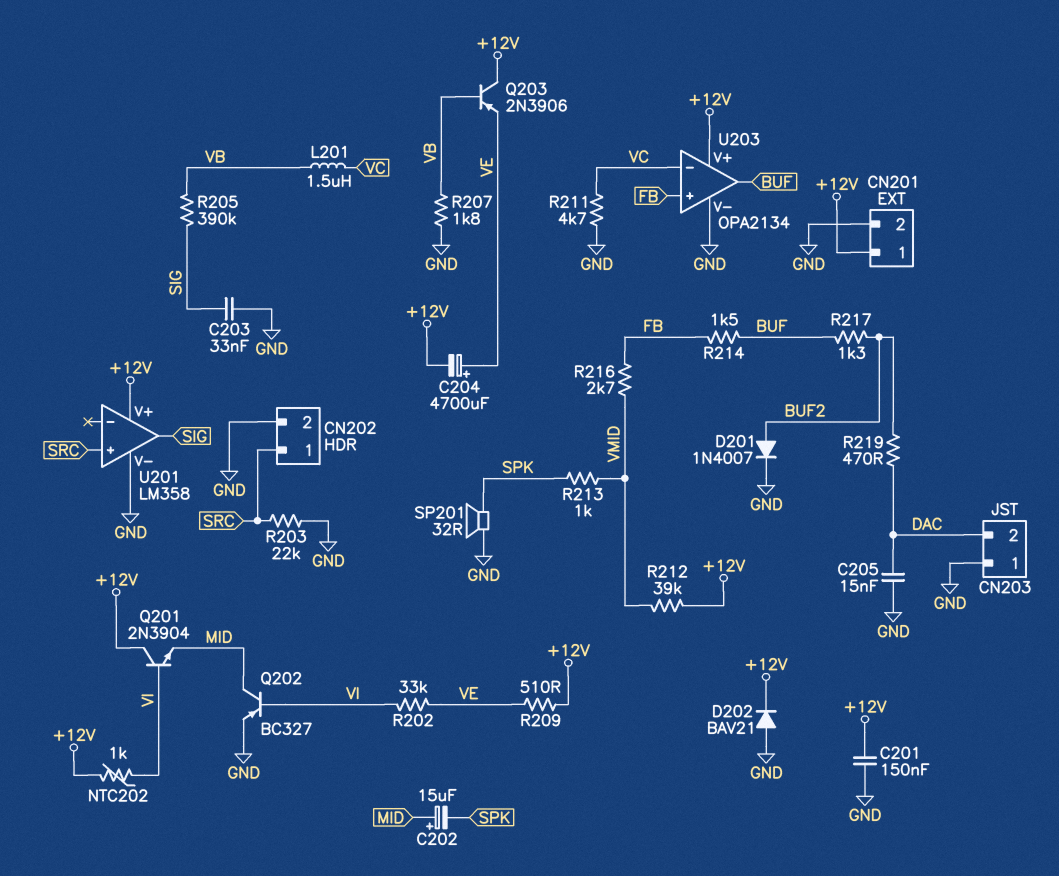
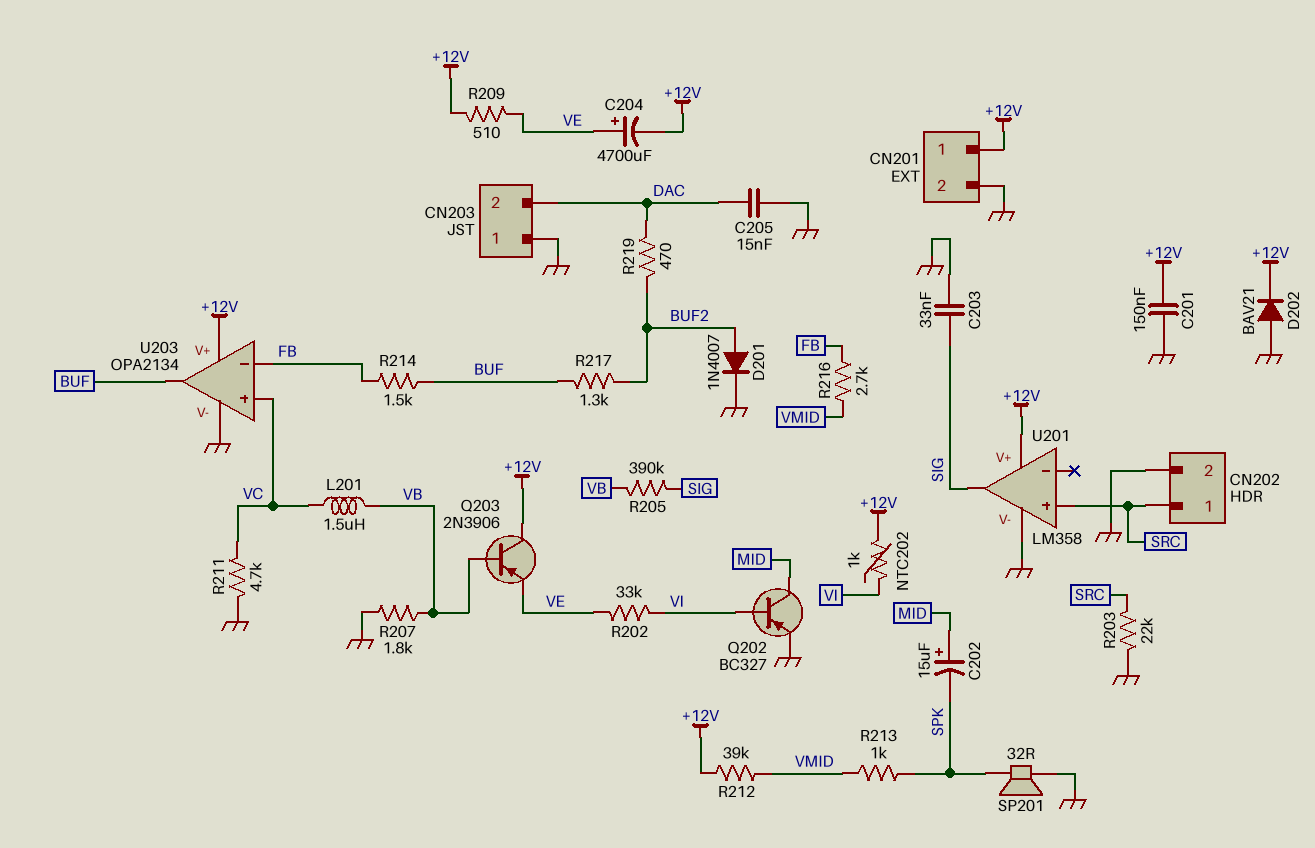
Q201: NPN 2N3904 (B VI, C +12V, E MID) -> none
U203 pin in+: FB -> VC
U203 pin in-: VC -> FB

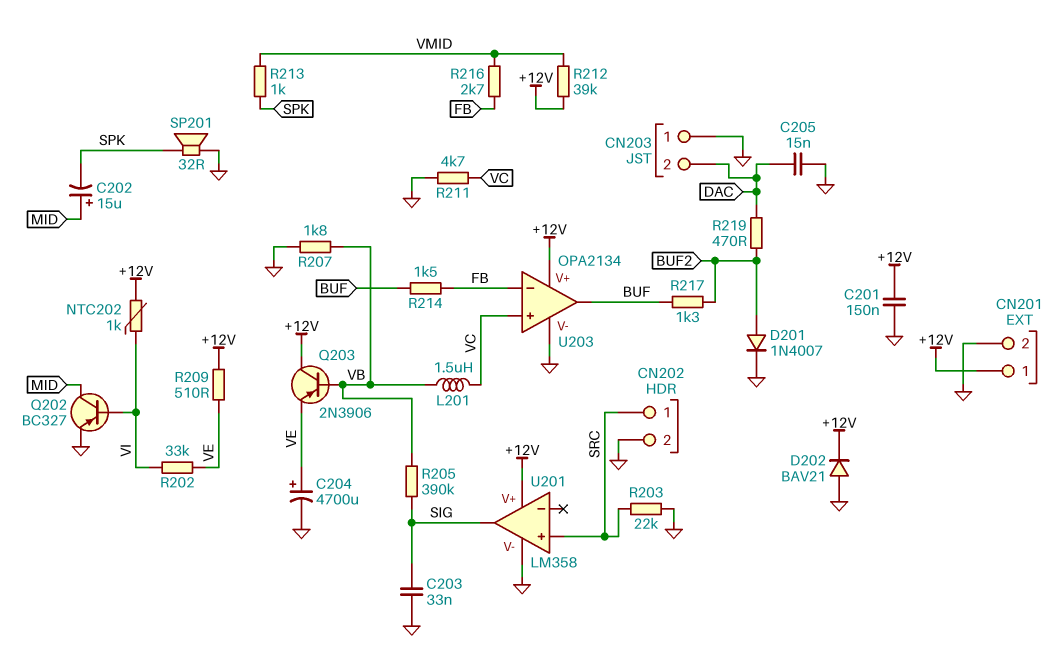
C204: 4700uF (plus VE, minus +12V) -> 4700uF (plus VE, minus GND)

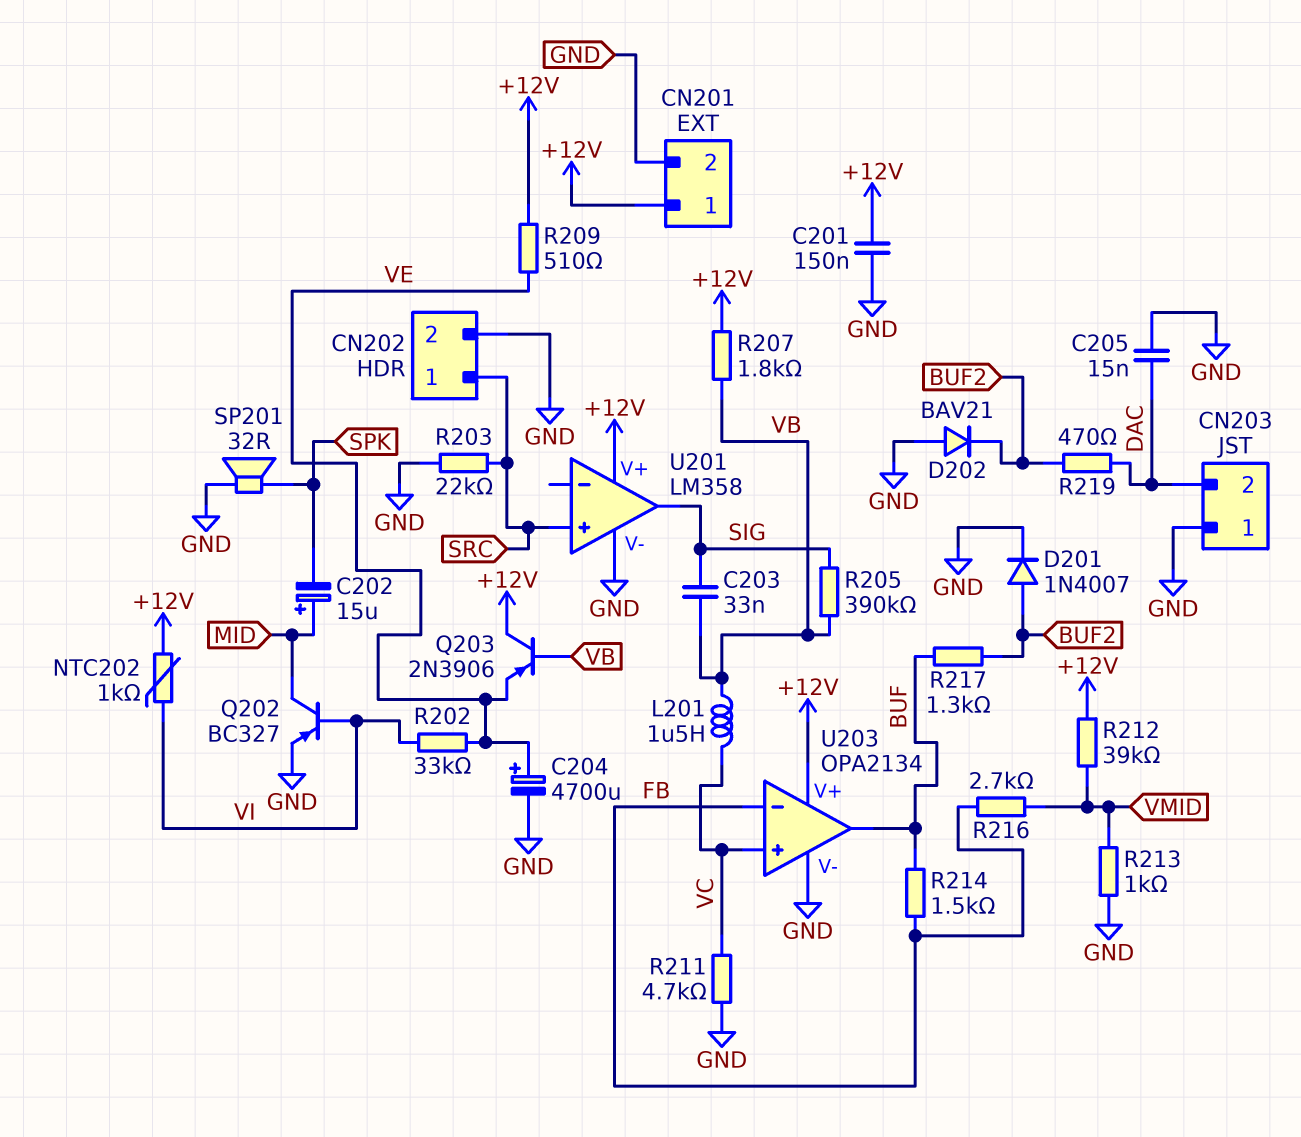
C203: 33nF (GND, SIG) -> 33nF (SIG, VB)
D202: diode BAV21 (A GND, K +12V) -> diode BAV21 (A GND, K BUF2)
R207: 1.8k (GND, VB) -> 1.8k (+12V, VB)
R213: 1k (SPK, VMID) -> 1k (GND, VMID)

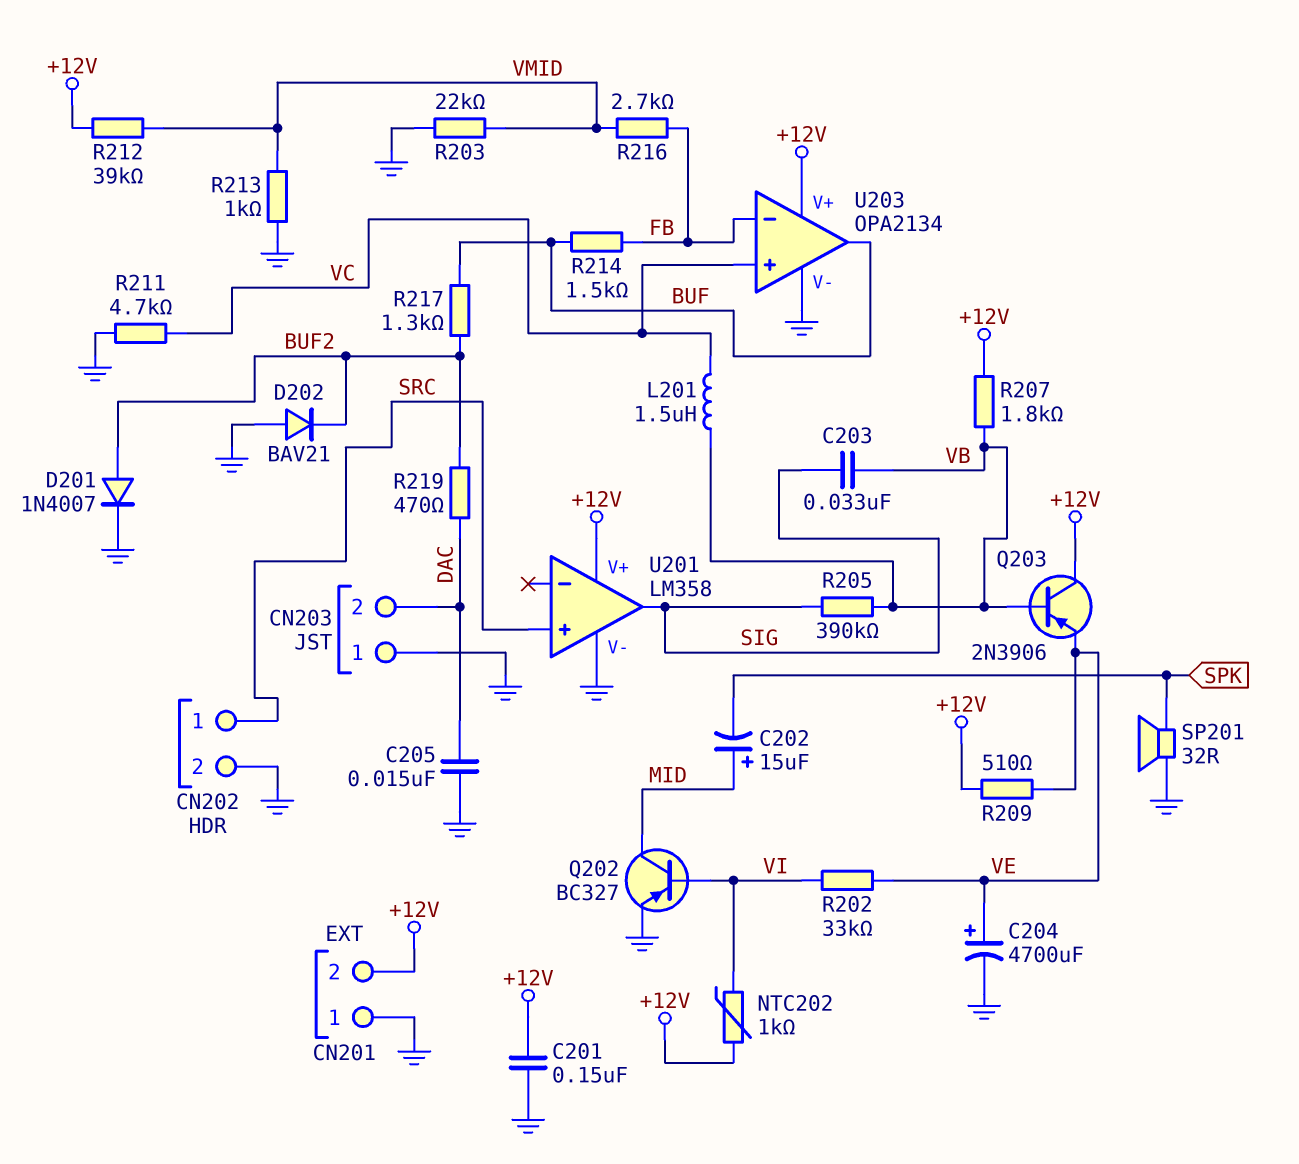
CN201 pin 1: +12V -> GND
CN201 pin 2: GND -> +12V
R203: 22k (GND, SRC) -> 22k (GND, VMID)

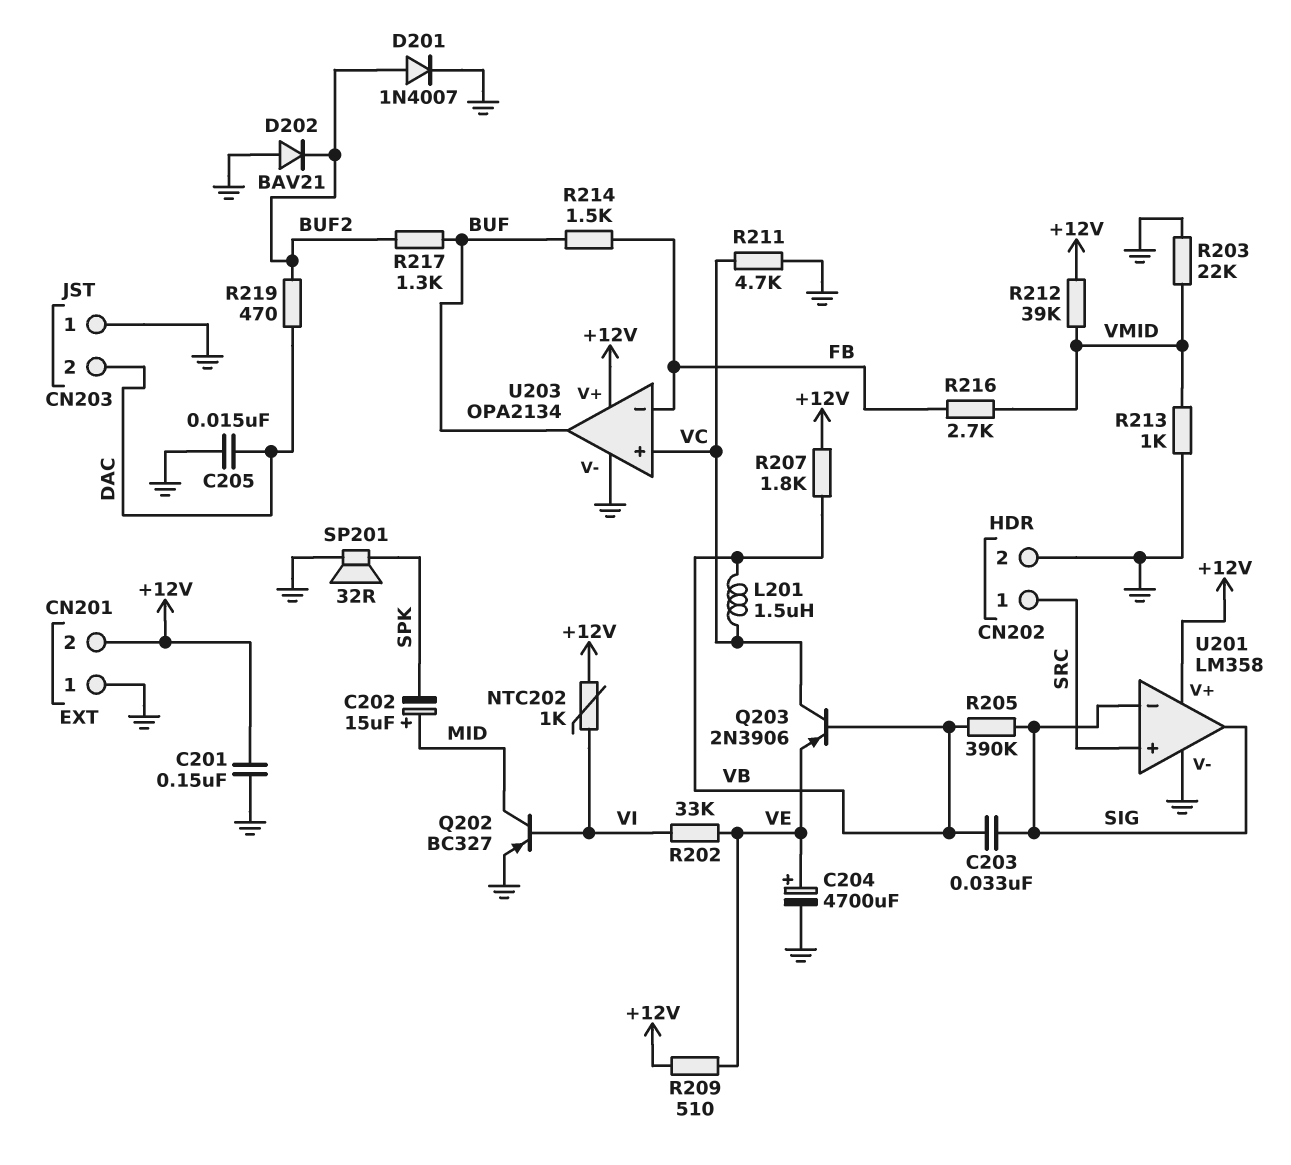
Q203: PNP 2N3906 (B VB, C +12V, E VE) -> PNP 2N3906 (B VB, C VC, E VE)
U201 pin in-: none -> SIG

